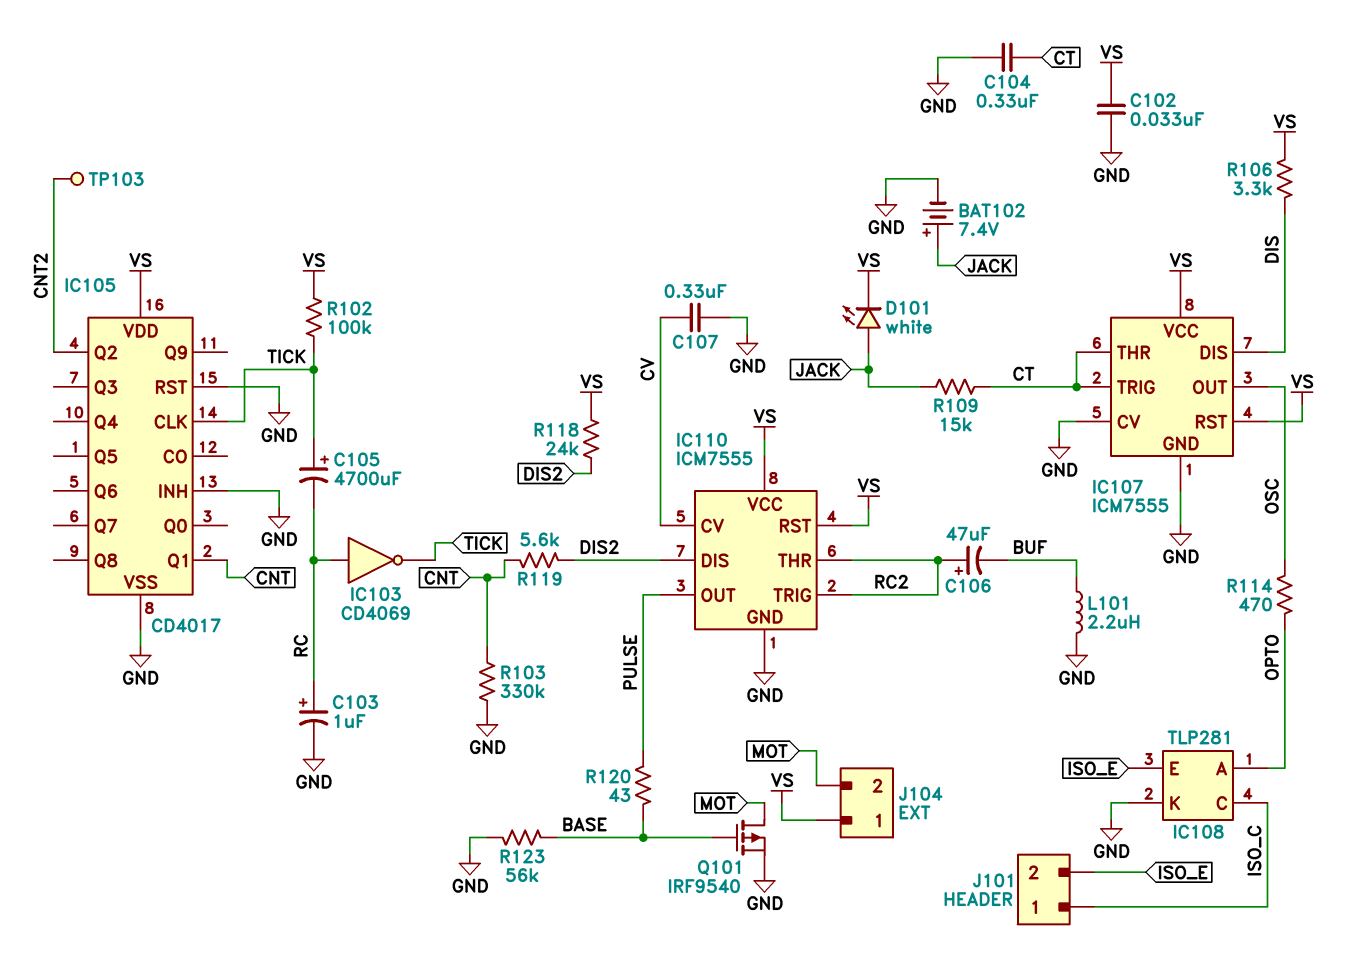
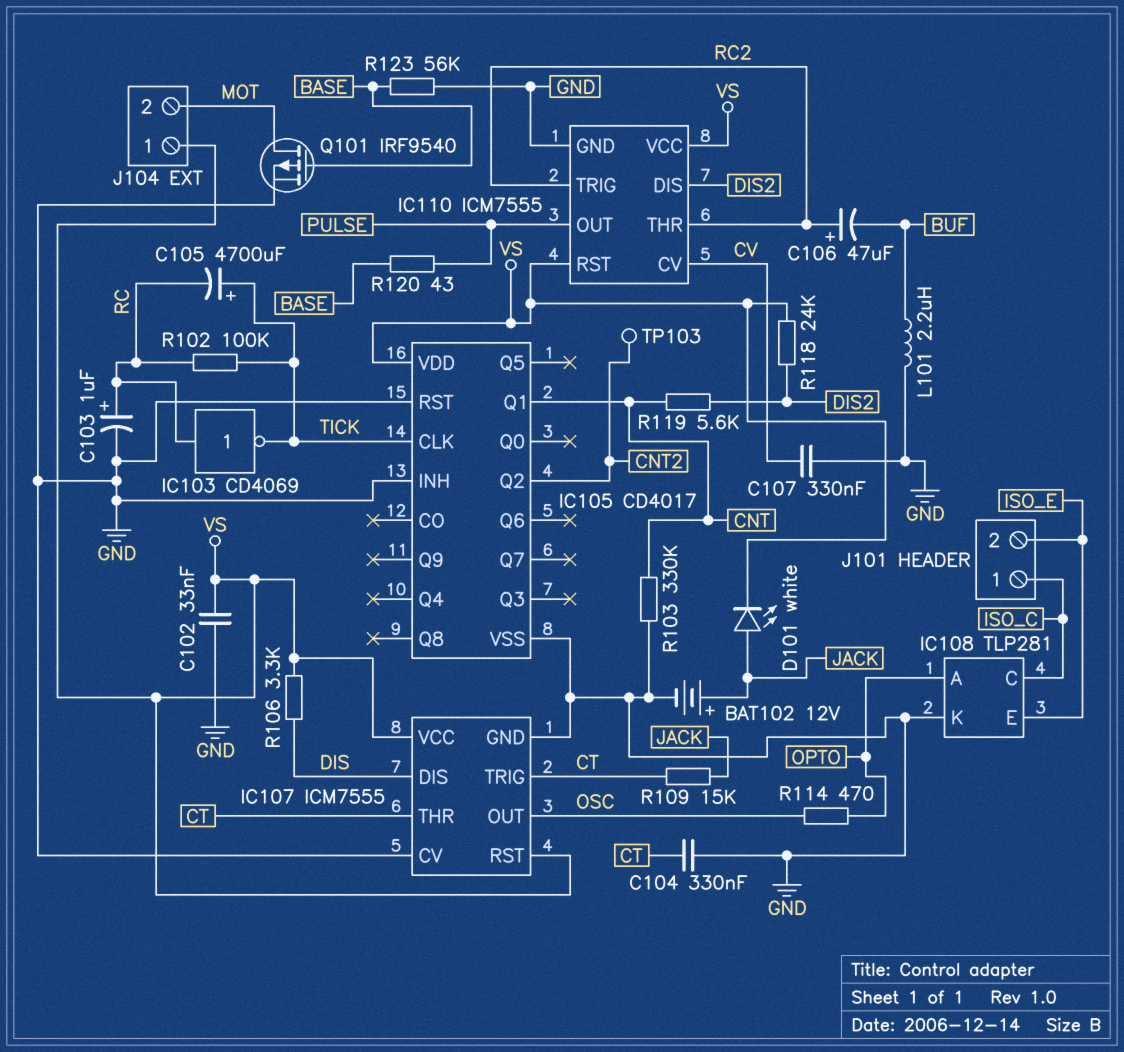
BAT102: 7.4V (plus JACK, minus GND) -> 12V (plus JACK, minus GND)
R102: 100k (TICK, VS) -> 100k (RC, TICK)

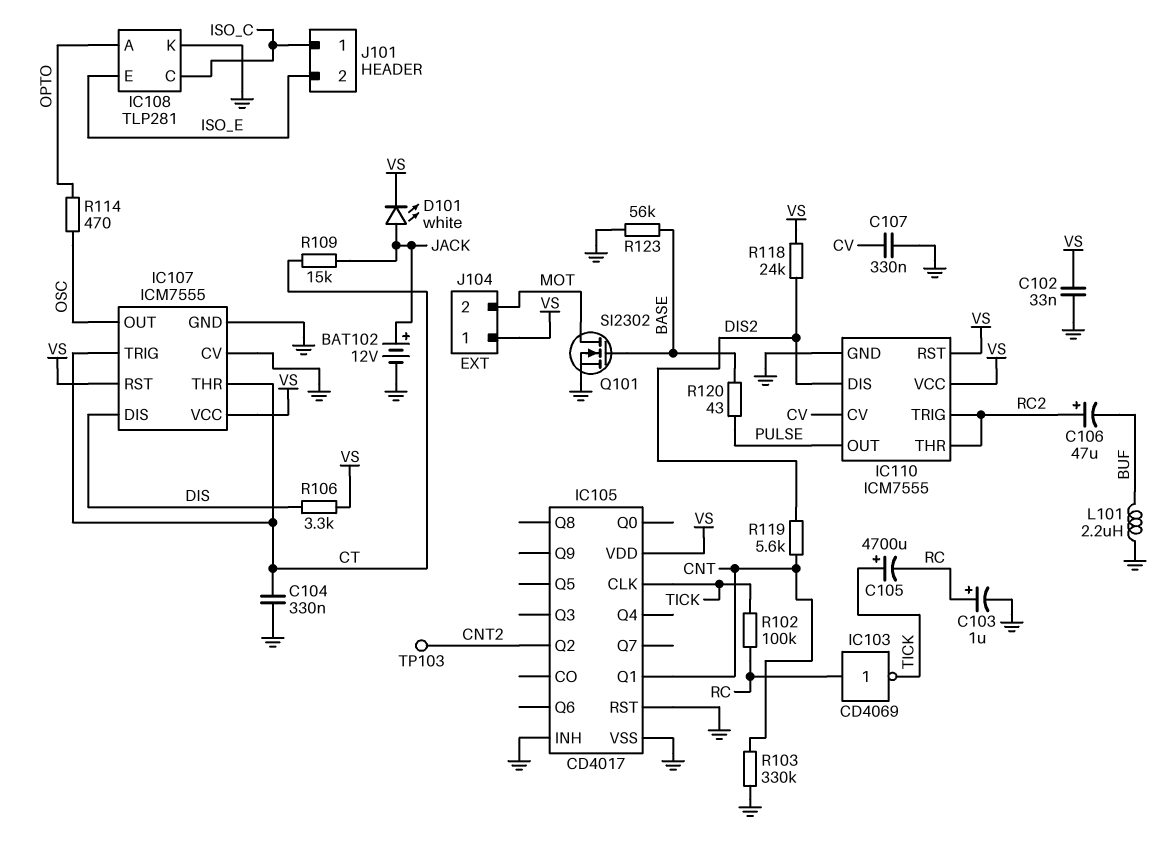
Q101: PMOS IRF9540 (G BASE, D MOT, S GND) -> NMOS SI2302 (G BASE, D MOT, S GND)

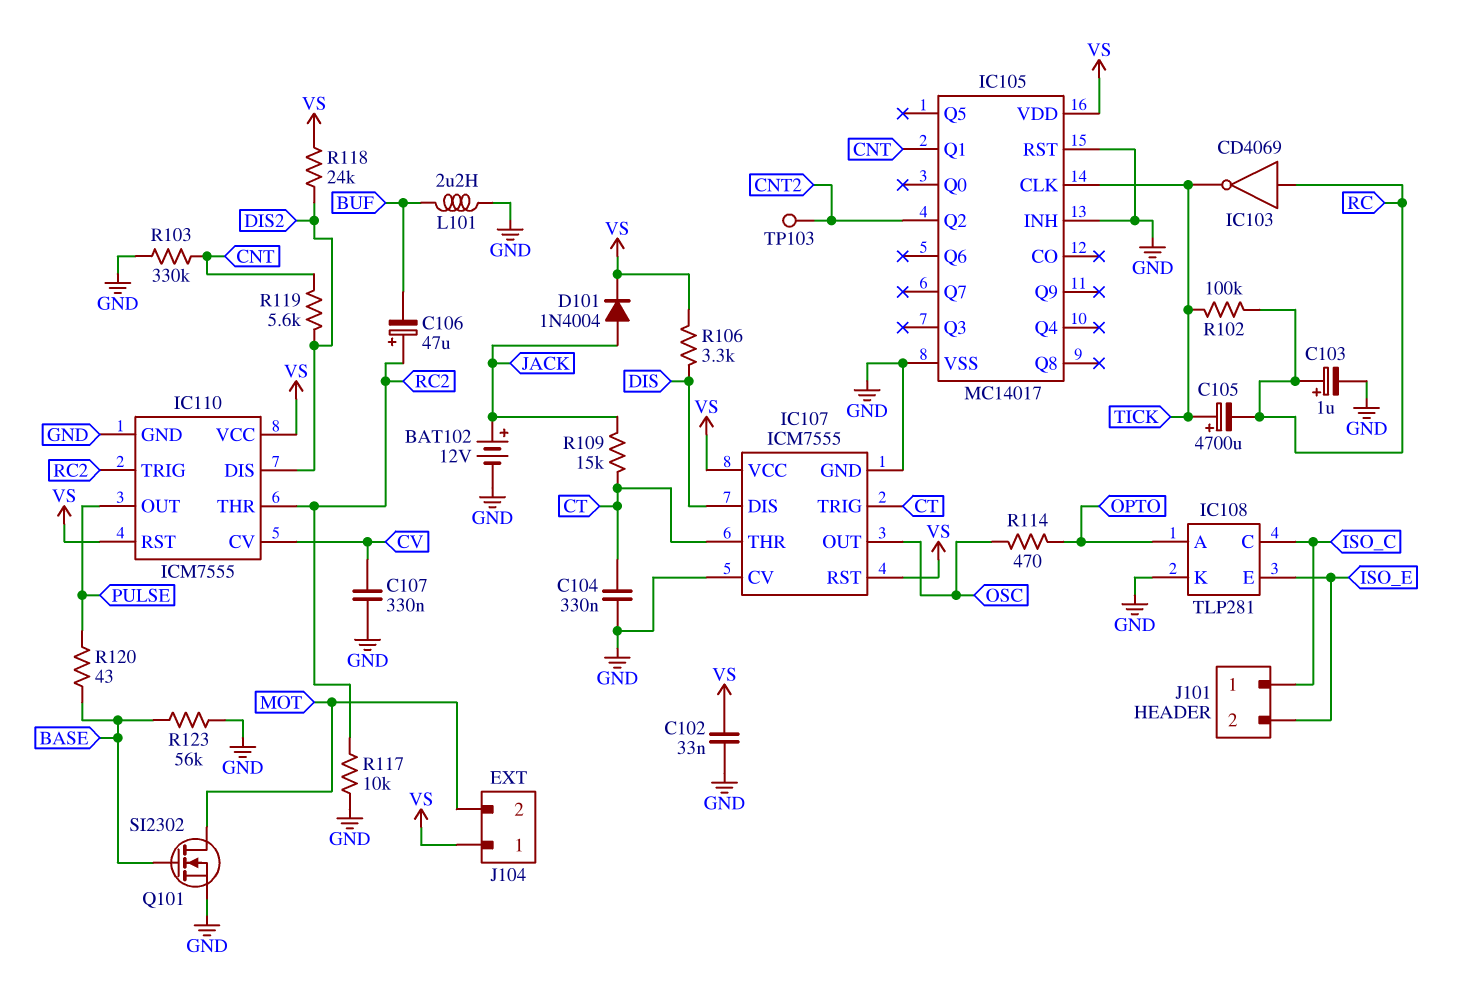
D101: LED white (A JACK, K VS) -> diode 1N4004 (A JACK, K VS)
IC105: CD4017 -> MC14017
R117: none -> 10k (GND, RC2)

